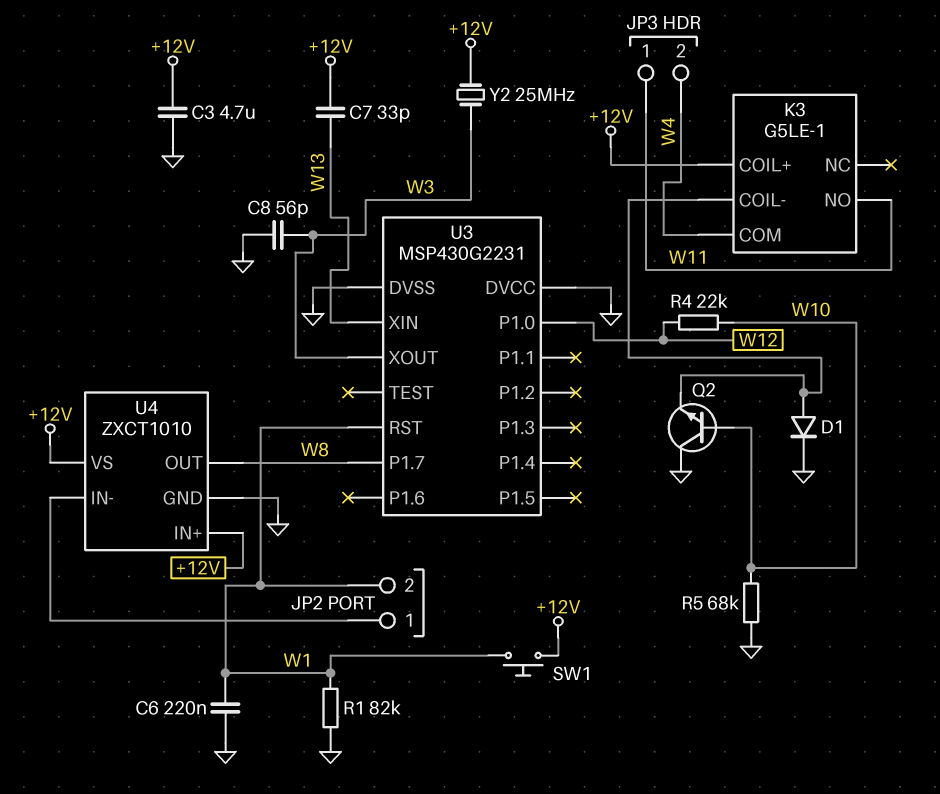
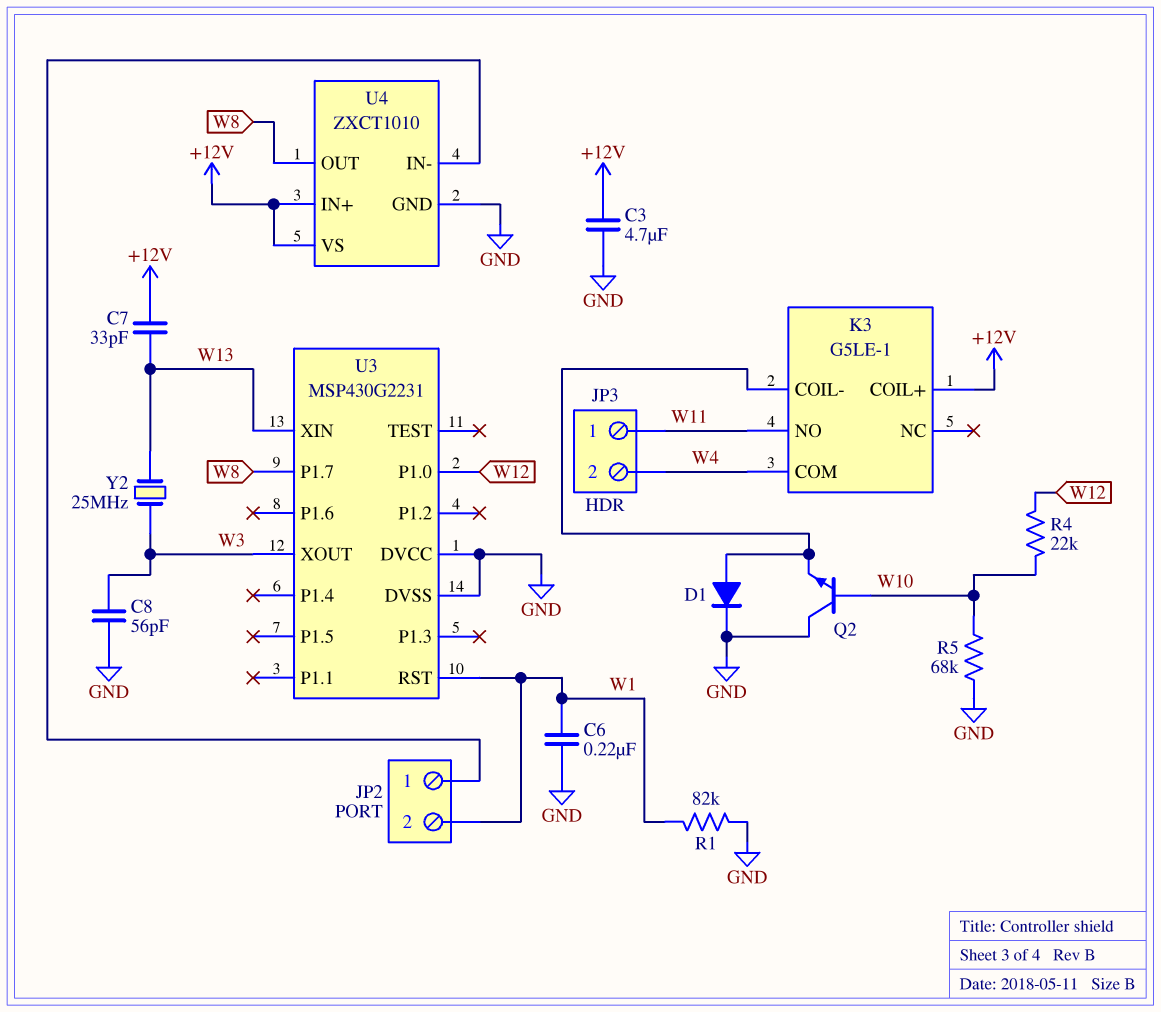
SW1: button (+12V, W1) -> none
Y2: 25MHz (+12V, W3) -> 25MHz (W3, W13)

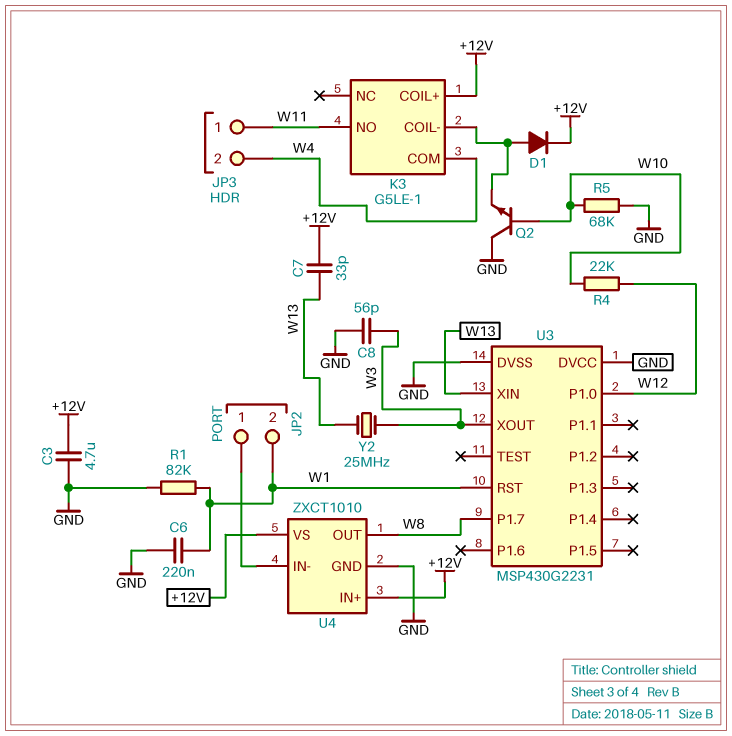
D1: diode (A K3/COIL-, K GND) -> diode (A K3/COIL-, K +12V)

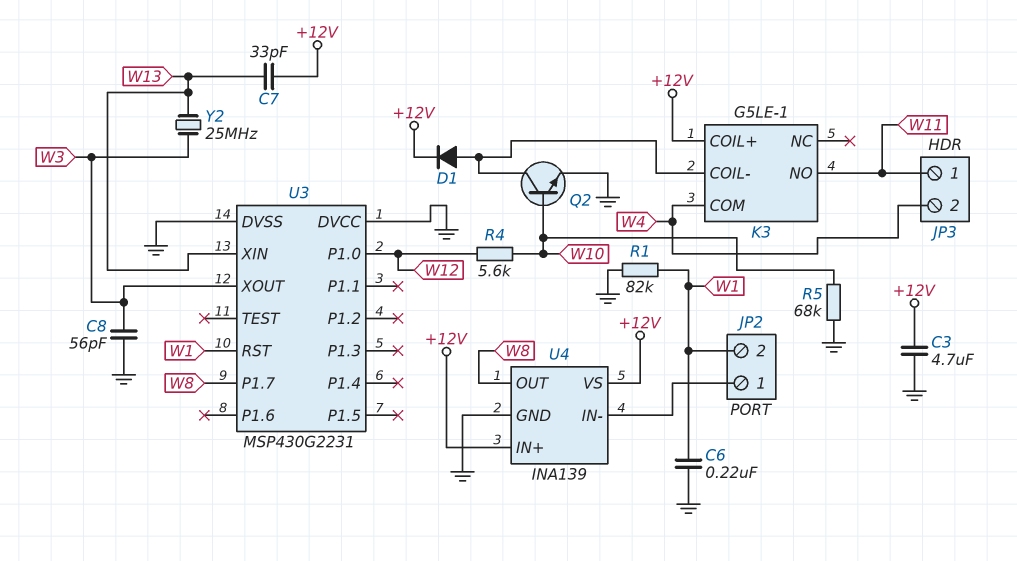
Q2: NPN (B W10, C GND, E K3/COIL-) -> NPN (B W10, C K3/COIL-, E GND)
R4: 22k (W10, W12) -> 5.6k (W10, W12)
U4: ZXCT1010 -> INA139

